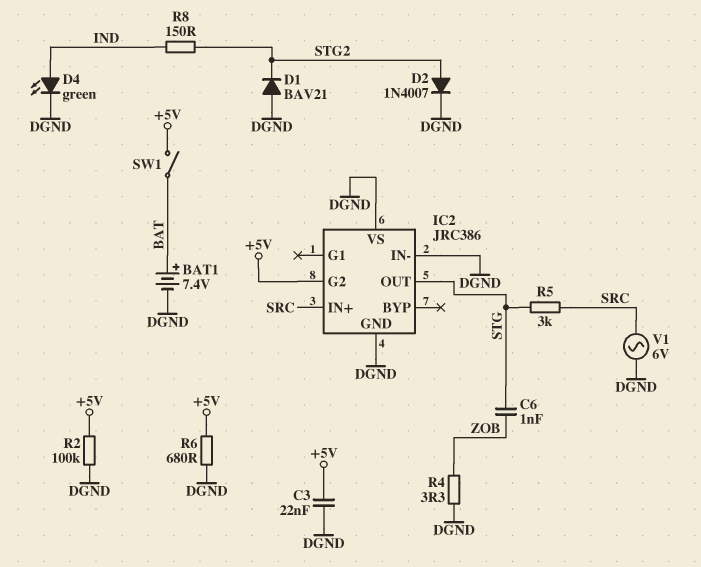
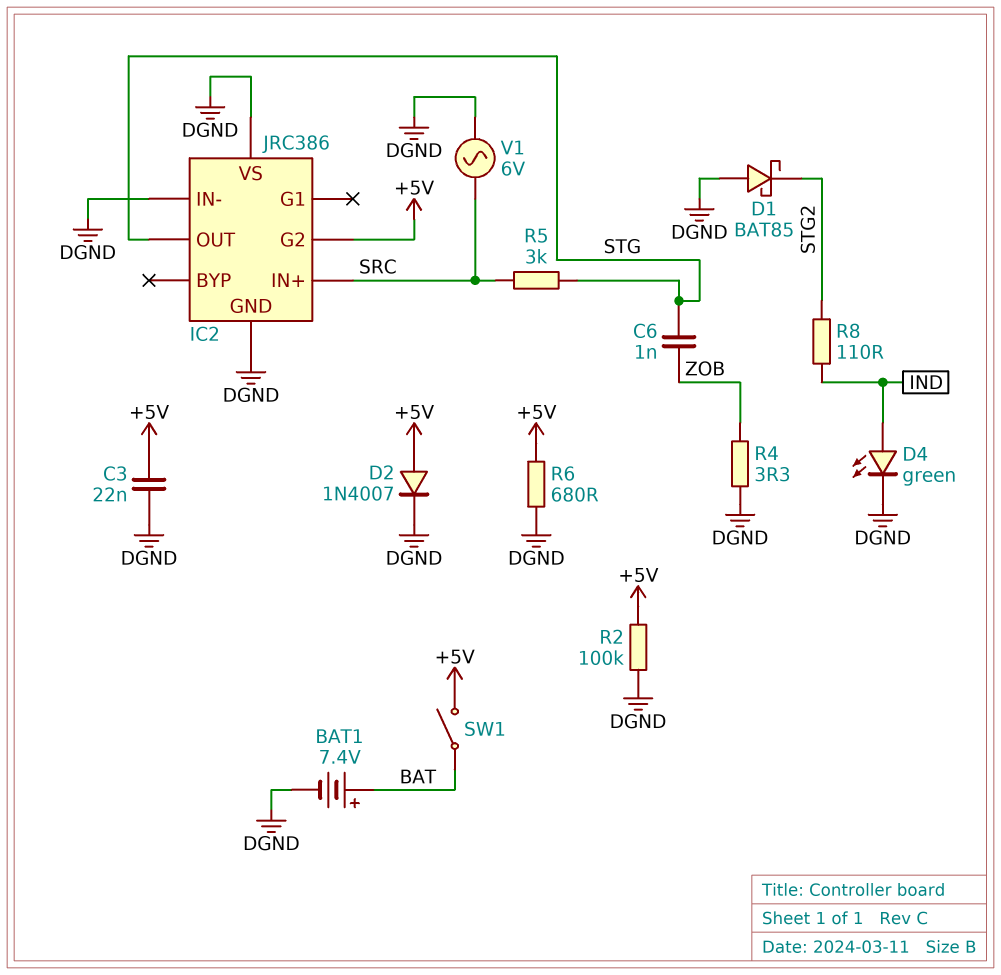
D1: diode BAV21 (A DGND, K STG2) -> schottky BAT85 (A DGND, K STG2)
D2: diode 1N4007 (A STG2, K DGND) -> diode 1N4007 (A +5V, K DGND)
R8: 150 (IND, STG2) -> 110 (IND, STG2)

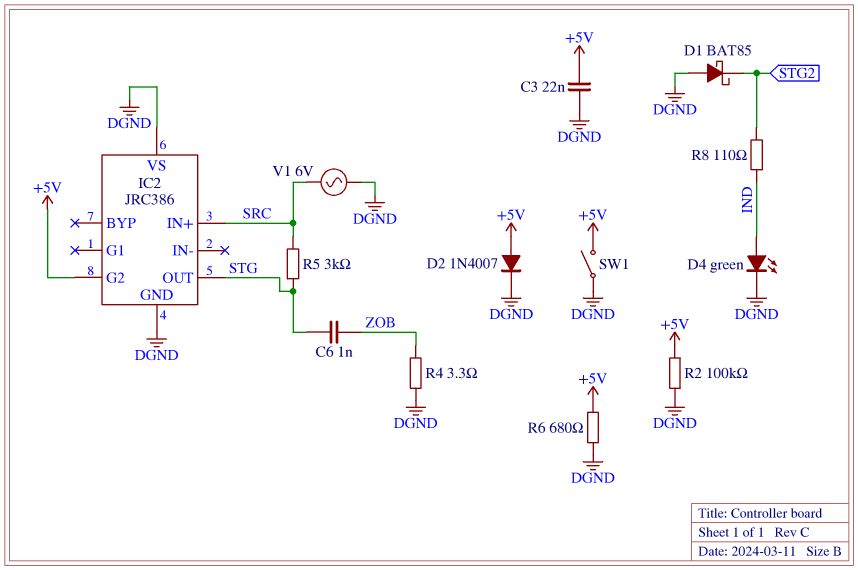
BAT1: 7.4V (plus BAT, minus DGND) -> none
IC2 pin IN-: DGND -> none
SW1: switch (+5V, BAT) -> switch (+5V, DGND)

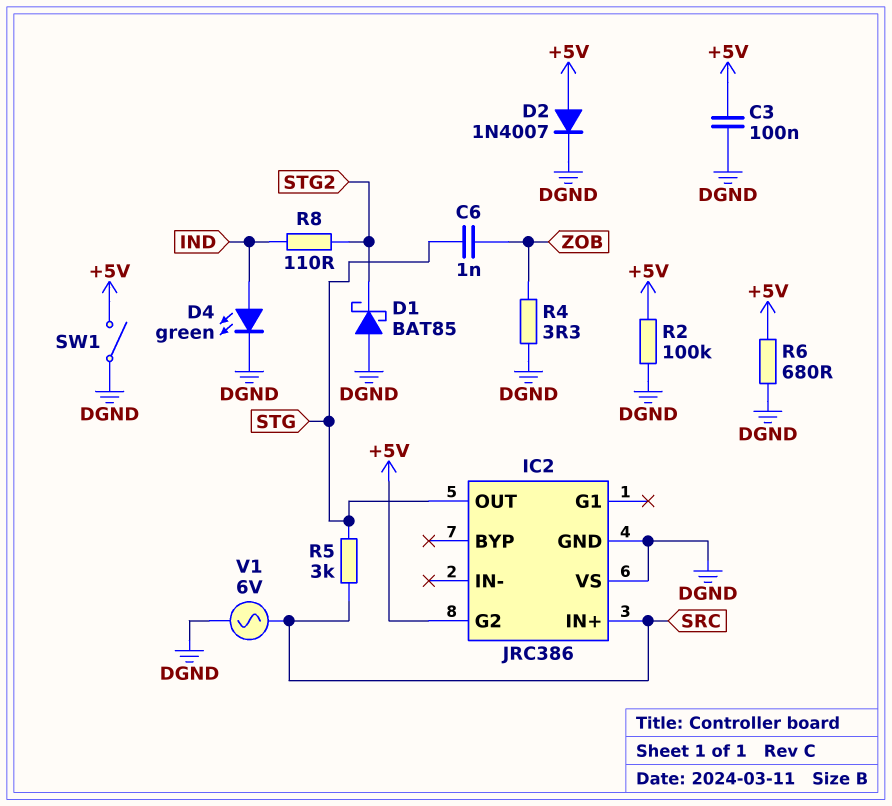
C3: 22nF (+5V, DGND) -> 100nF (+5V, DGND)

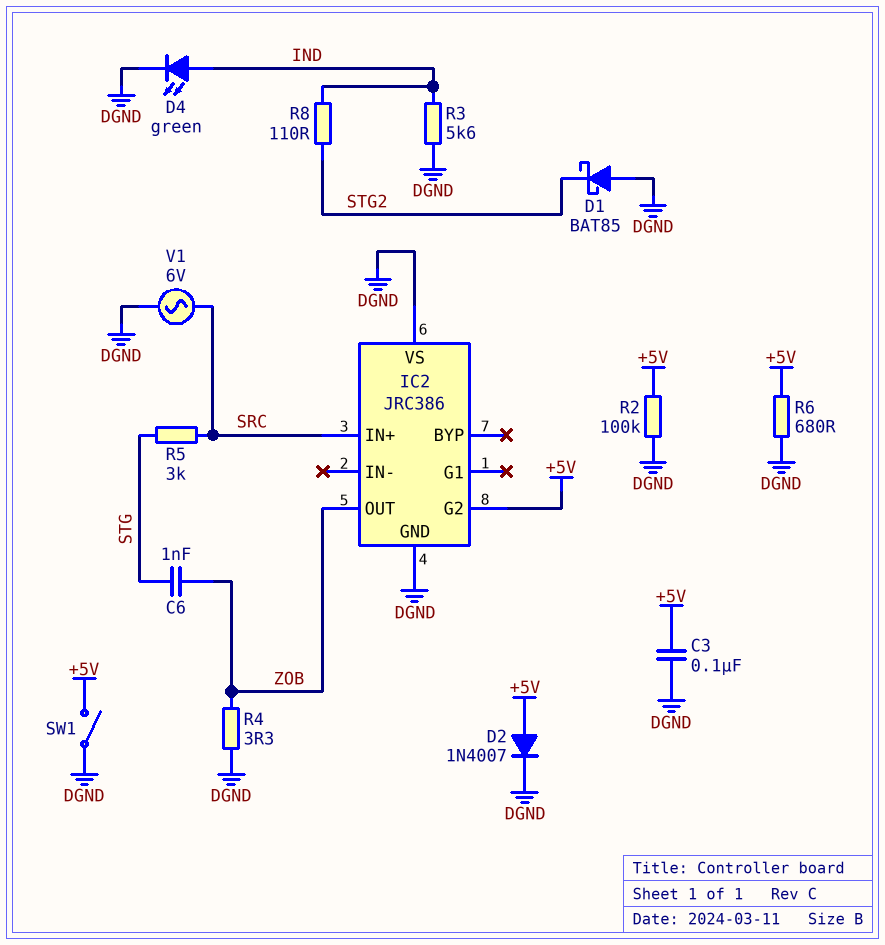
IC2 pin OUT: STG -> ZOB
R3: none -> 5.6k (DGND, IND)

